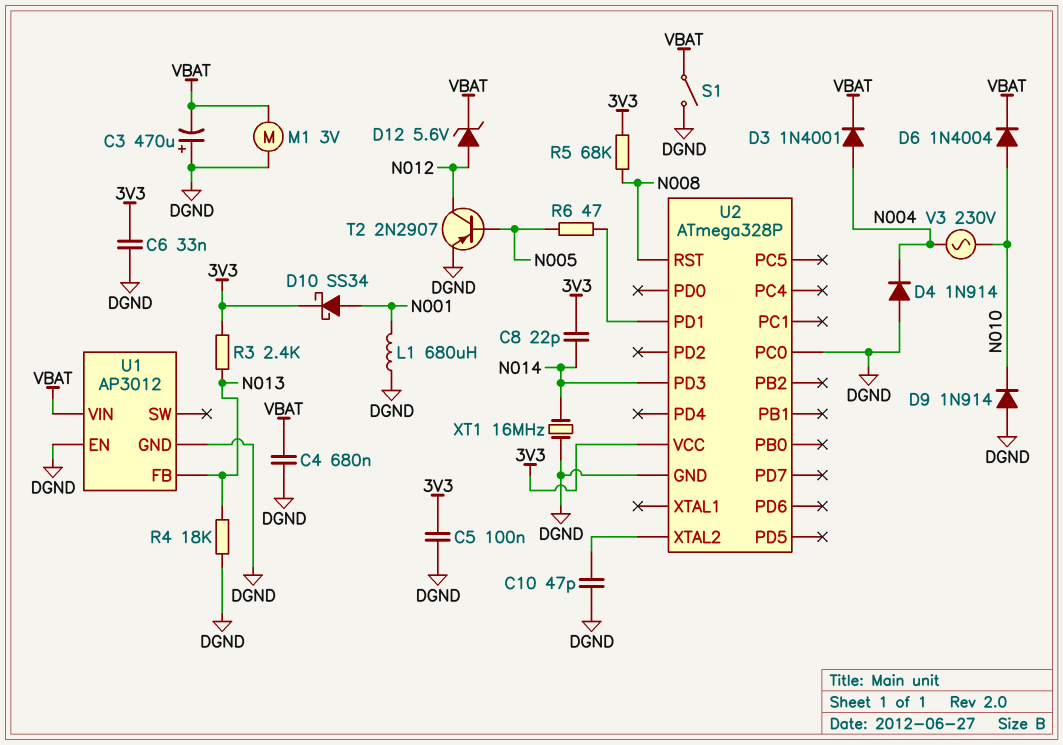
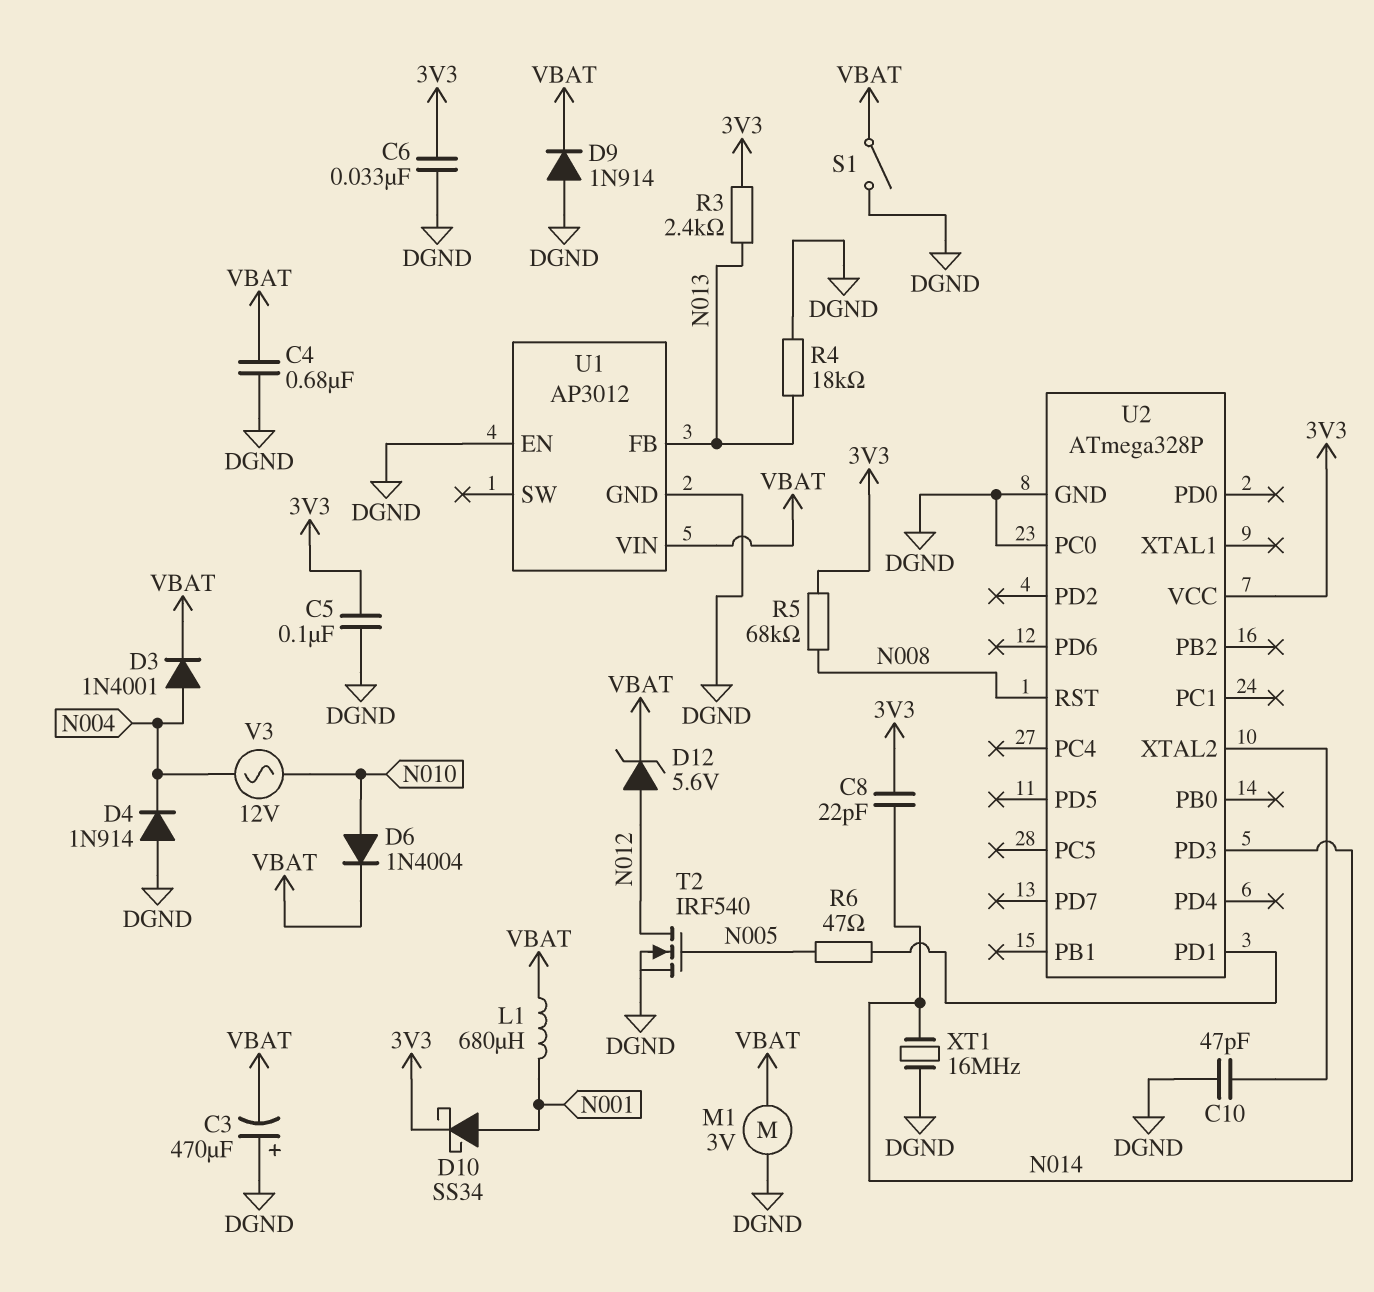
D9: diode 1N914 (A DGND, K N010) -> diode 1N914 (A DGND, K VBAT)
L1: 680uH (DGND, N001) -> 680uH (N001, VBAT)
T2: PNP 2N2907 (B N005, C N012, E DGND) -> NMOS IRF540 (G N005, D N012, S DGND)
V3: AC 230V (N004, N010) -> AC 12V (N004, N010)

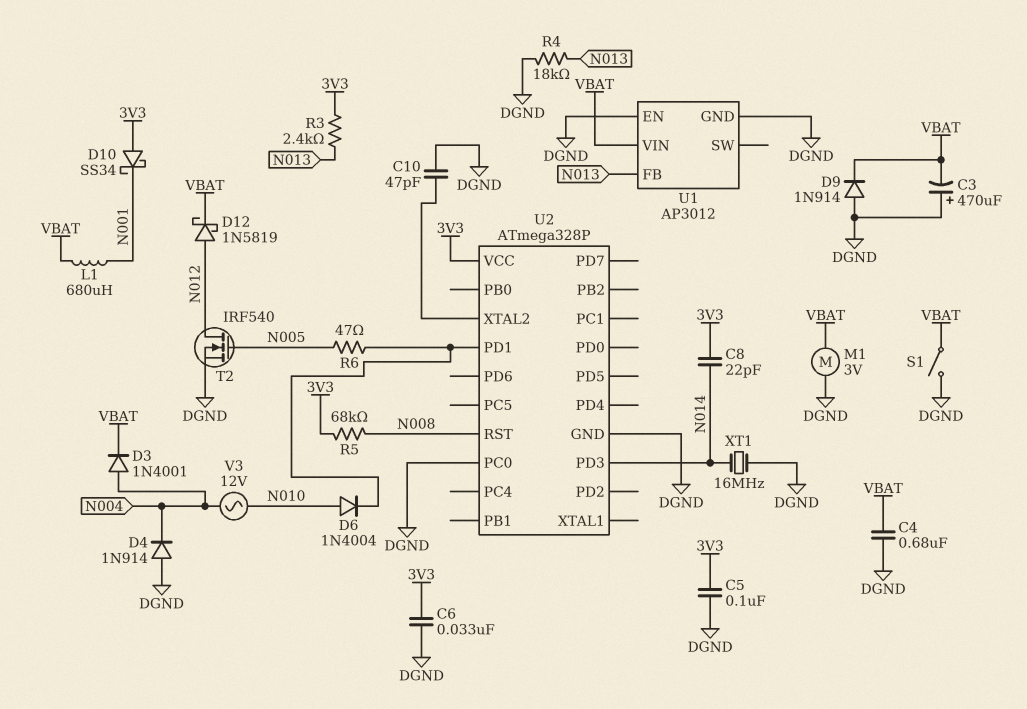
D6: diode 1N4004 (A N010, K VBAT) -> diode 1N4004 (A N010, K U2/PD1)
D10: schottky SS34 (A N001, K 3V3) -> schottky SS34 (A 3V3, K N001)
D12: zener 5.6V (A N012, K VBAT) -> schottky 1N5819 (A N012, K VBAT)

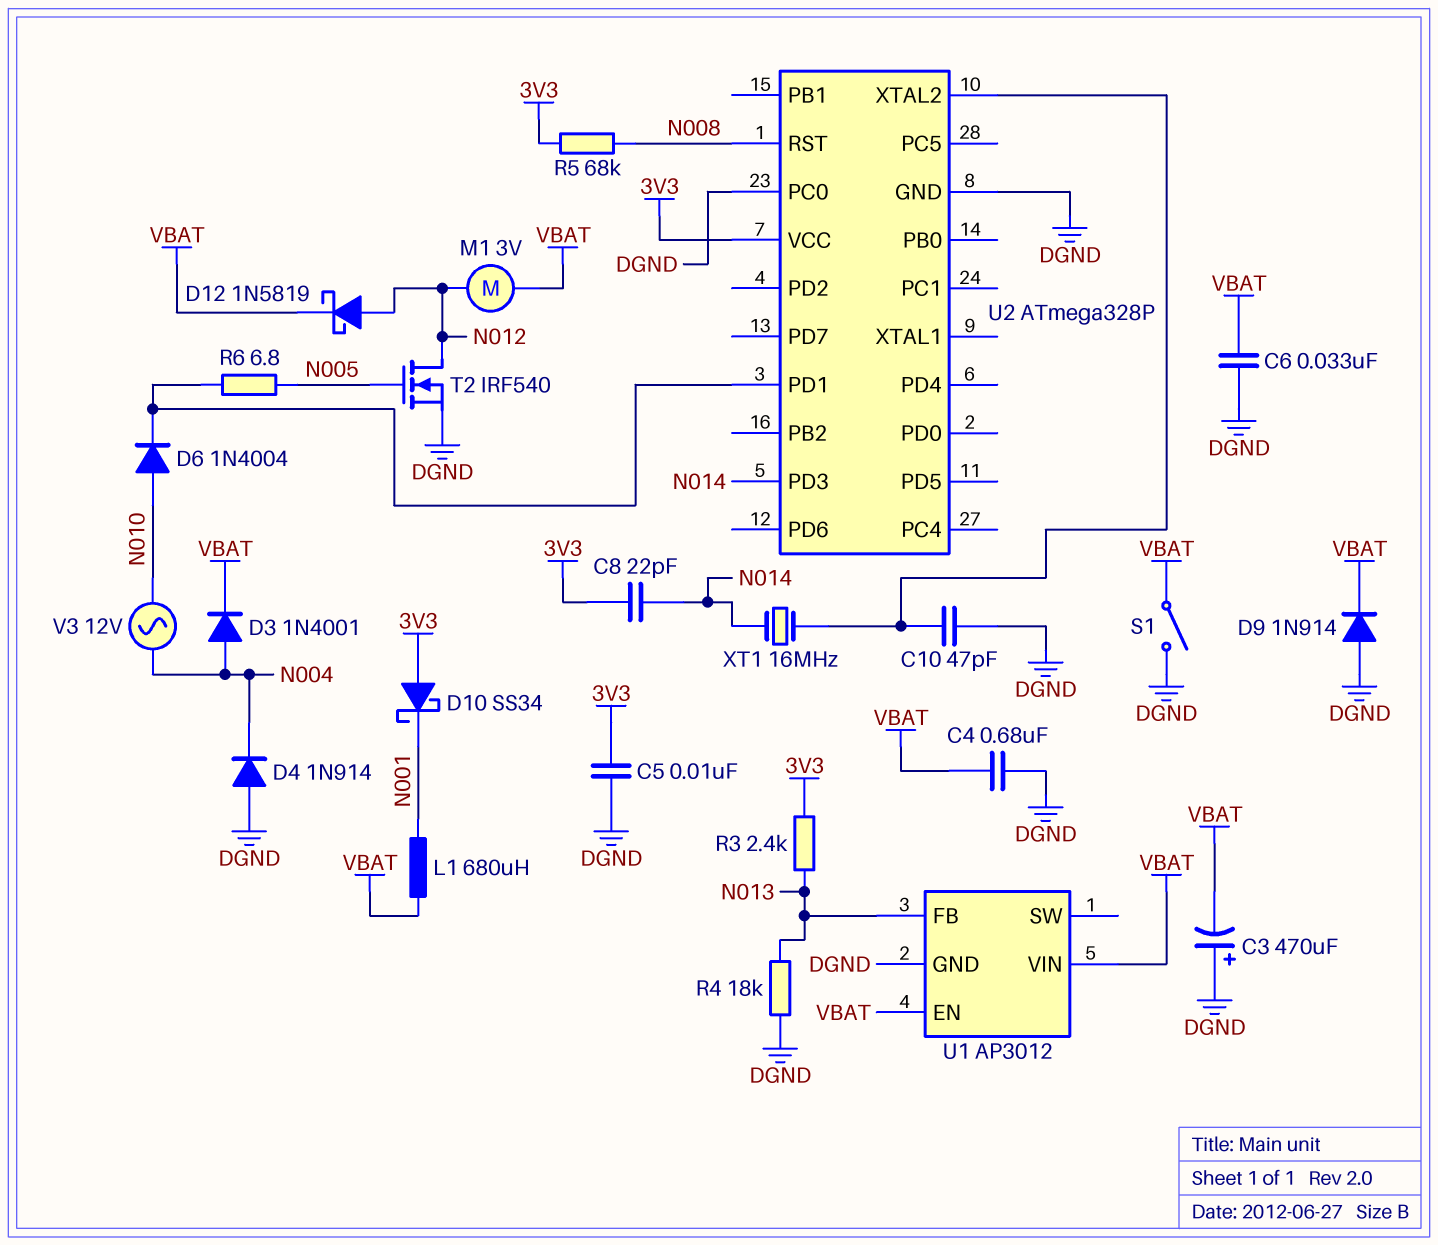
C5: 100nF (3V3, DGND) -> 10nF (3V3, DGND)
C6: 33nF (3V3, DGND) -> 33nF (DGND, VBAT)
M1: motor 3V (DGND, VBAT) -> motor 3V (N012, VBAT)
R6: 47 (N005, U2/PD1) -> 6.8 (N005, U2/PD1)
U1 pin EN: DGND -> VBAT
XT1: 16MHz (DGND, N014) -> 16MHz (N014, U2/XTAL2)

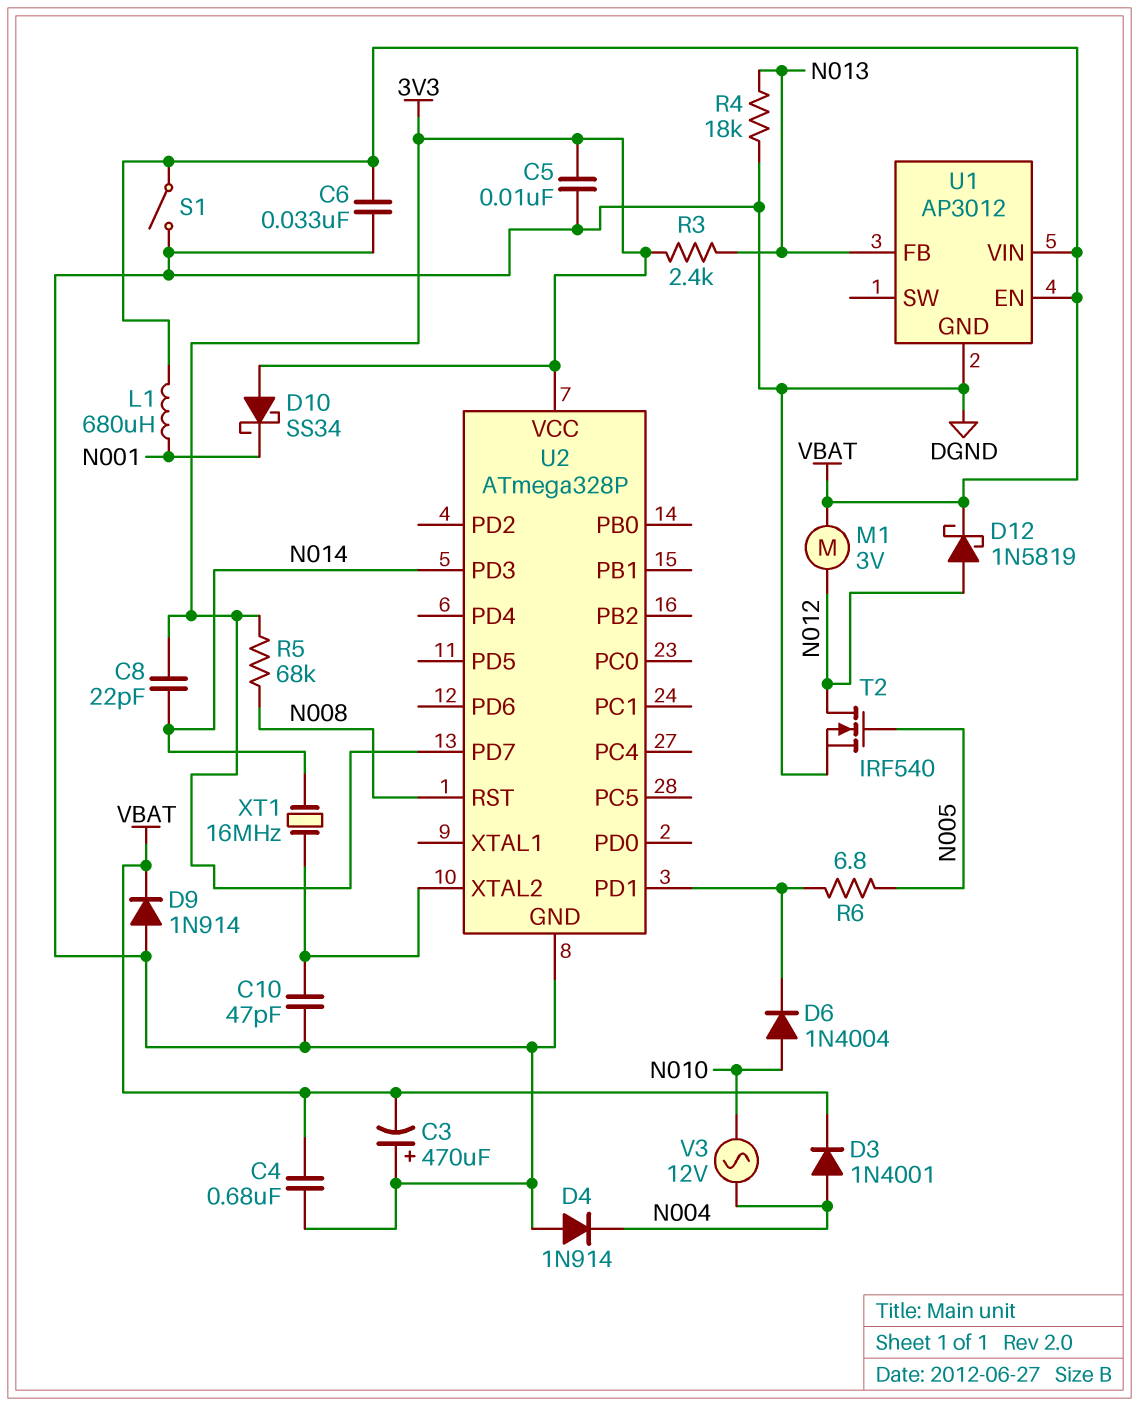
U2 pin PC0: DGND -> none
U2 pin PD7: none -> 3V3

